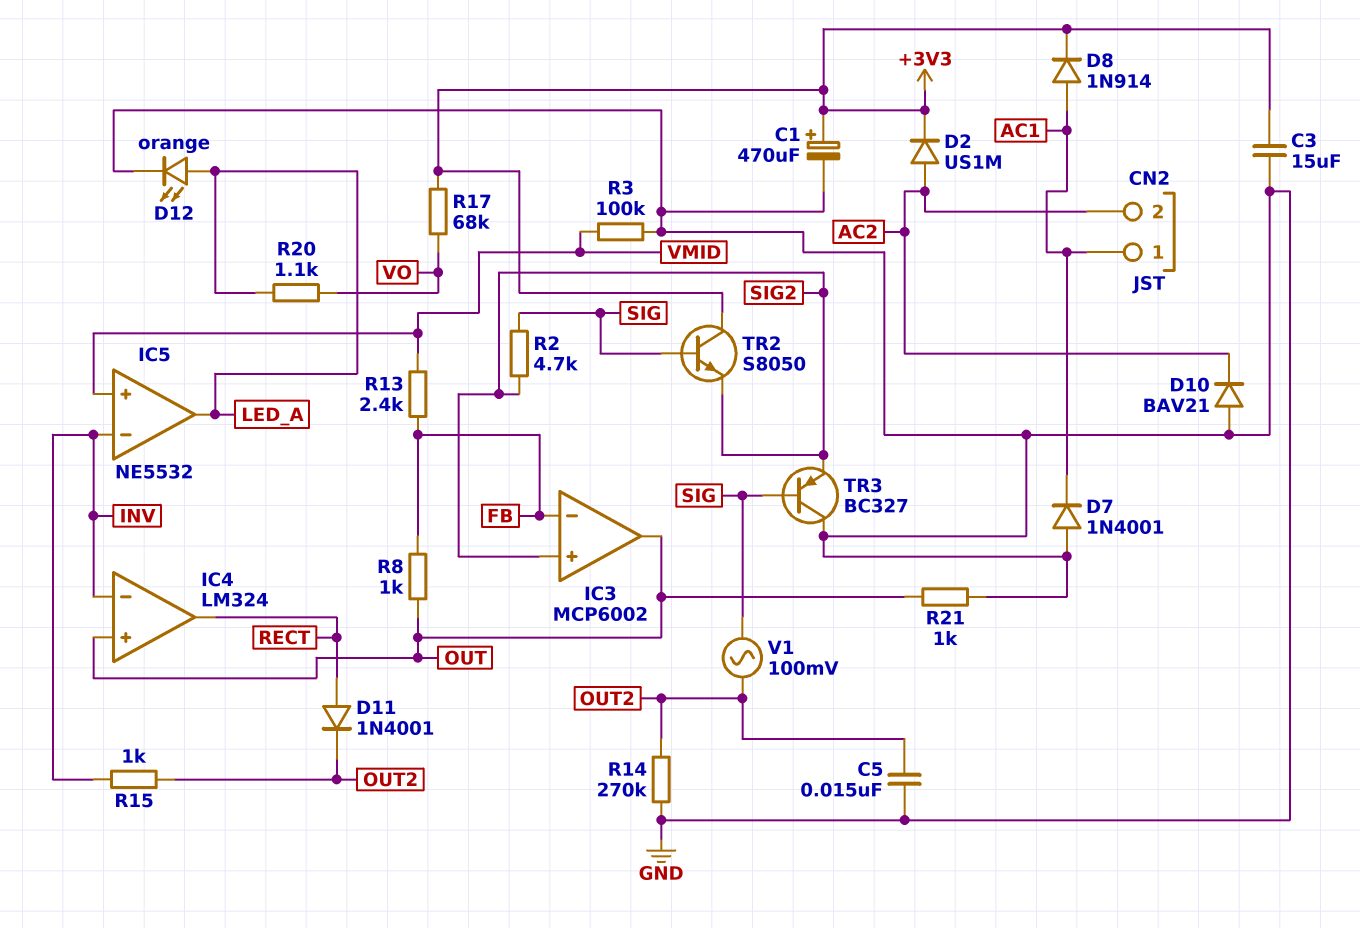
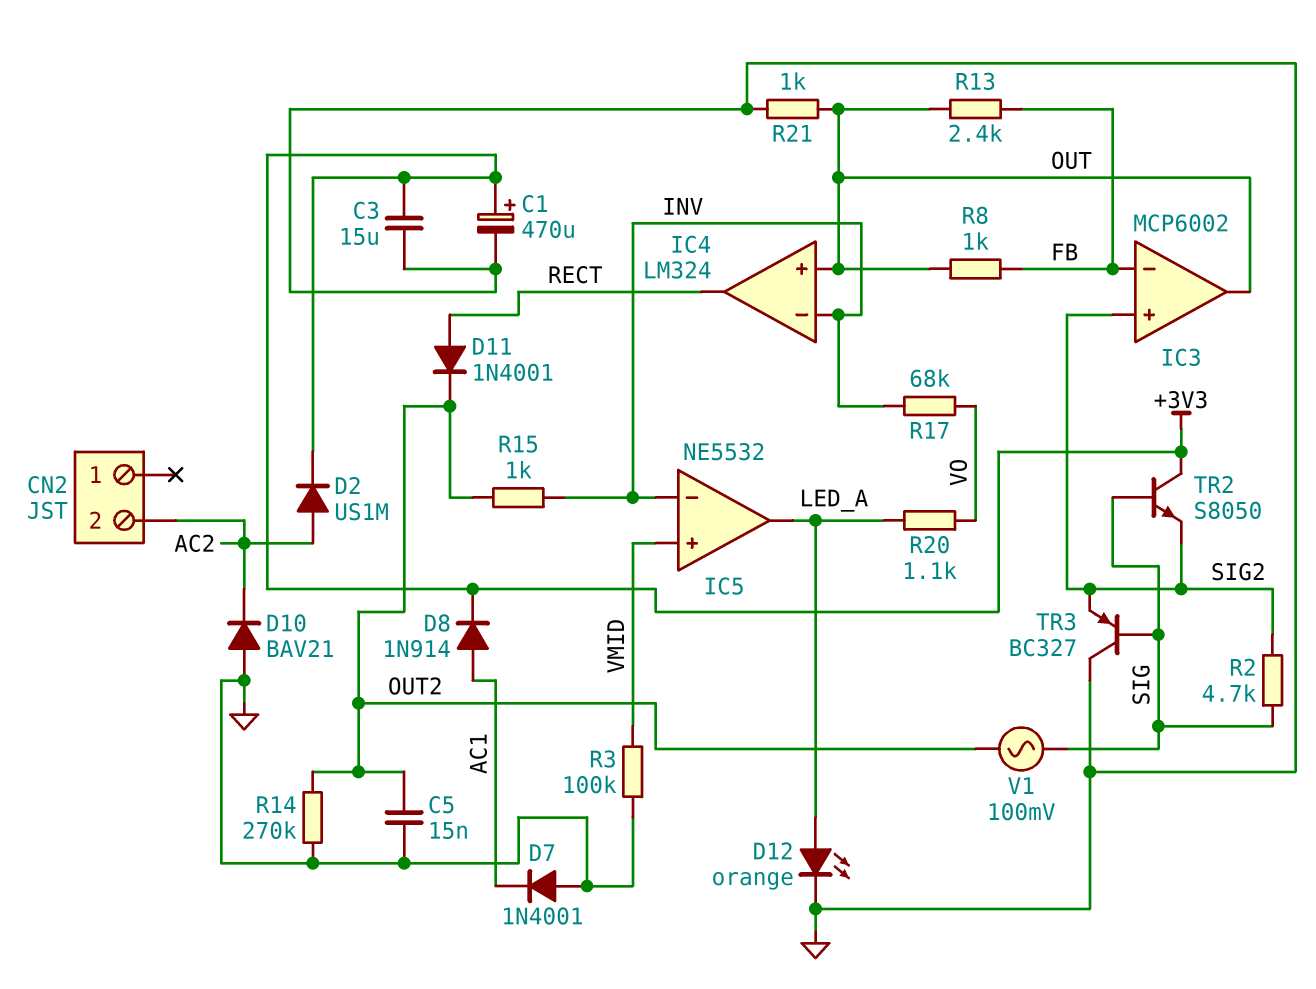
CN2 pin 1: AC1 -> none
R13: 2.4k (FB, VMID) -> 2.4k (FB, OUT)
R17: 68k (+3V3, VO) -> 68k (INV, VO)

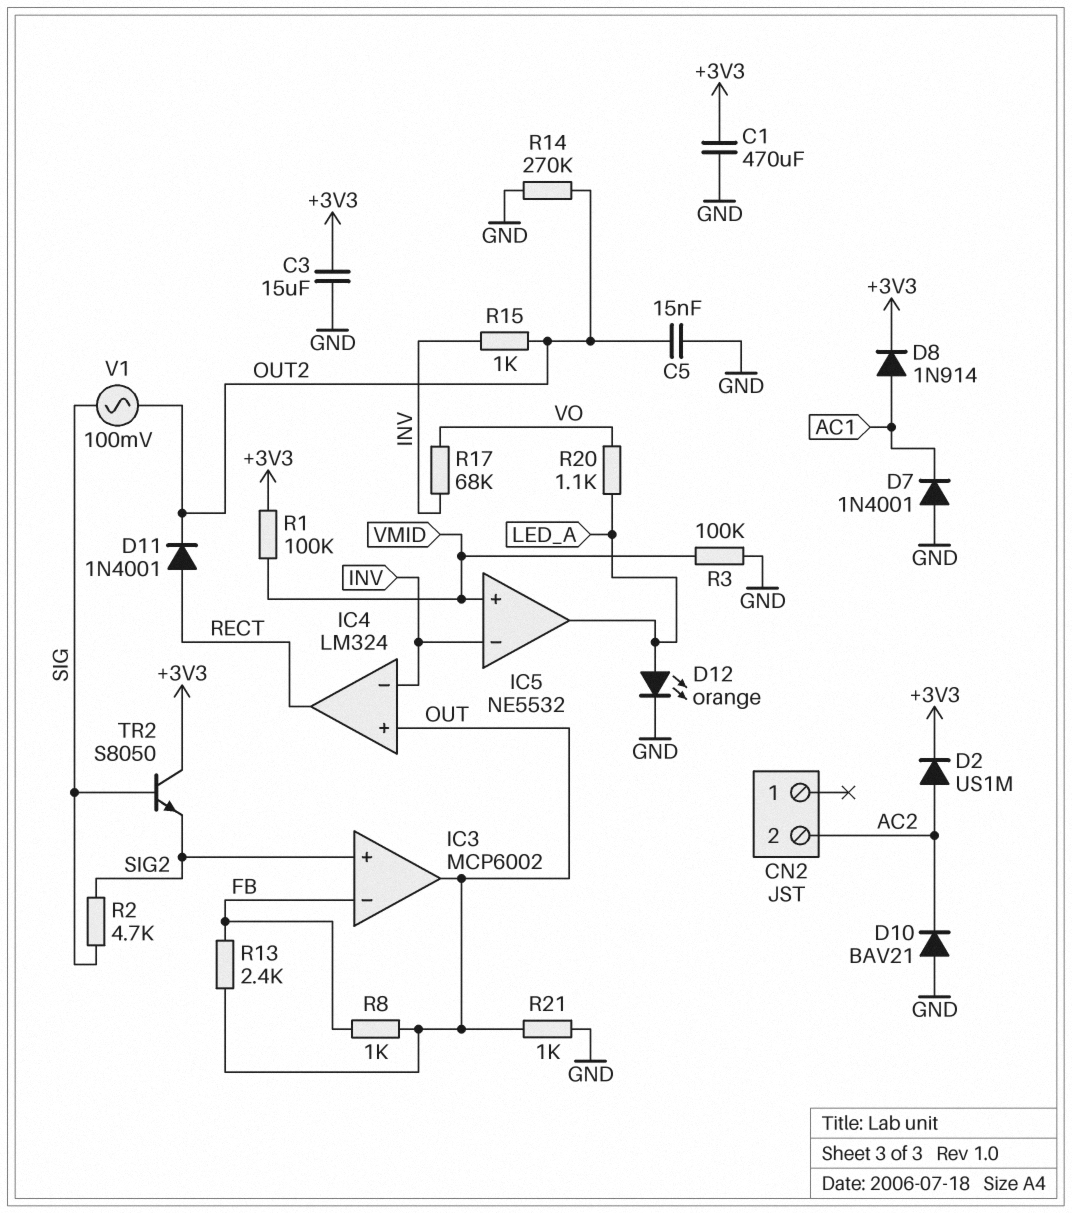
C1: 470uF (plus +3V3, minus GND) -> 470uF (+3V3, GND)
R1: none -> 100k (+3V3, VMID)
TR3: PNP BC327 (B SIG, C GND, E SIG2) -> none

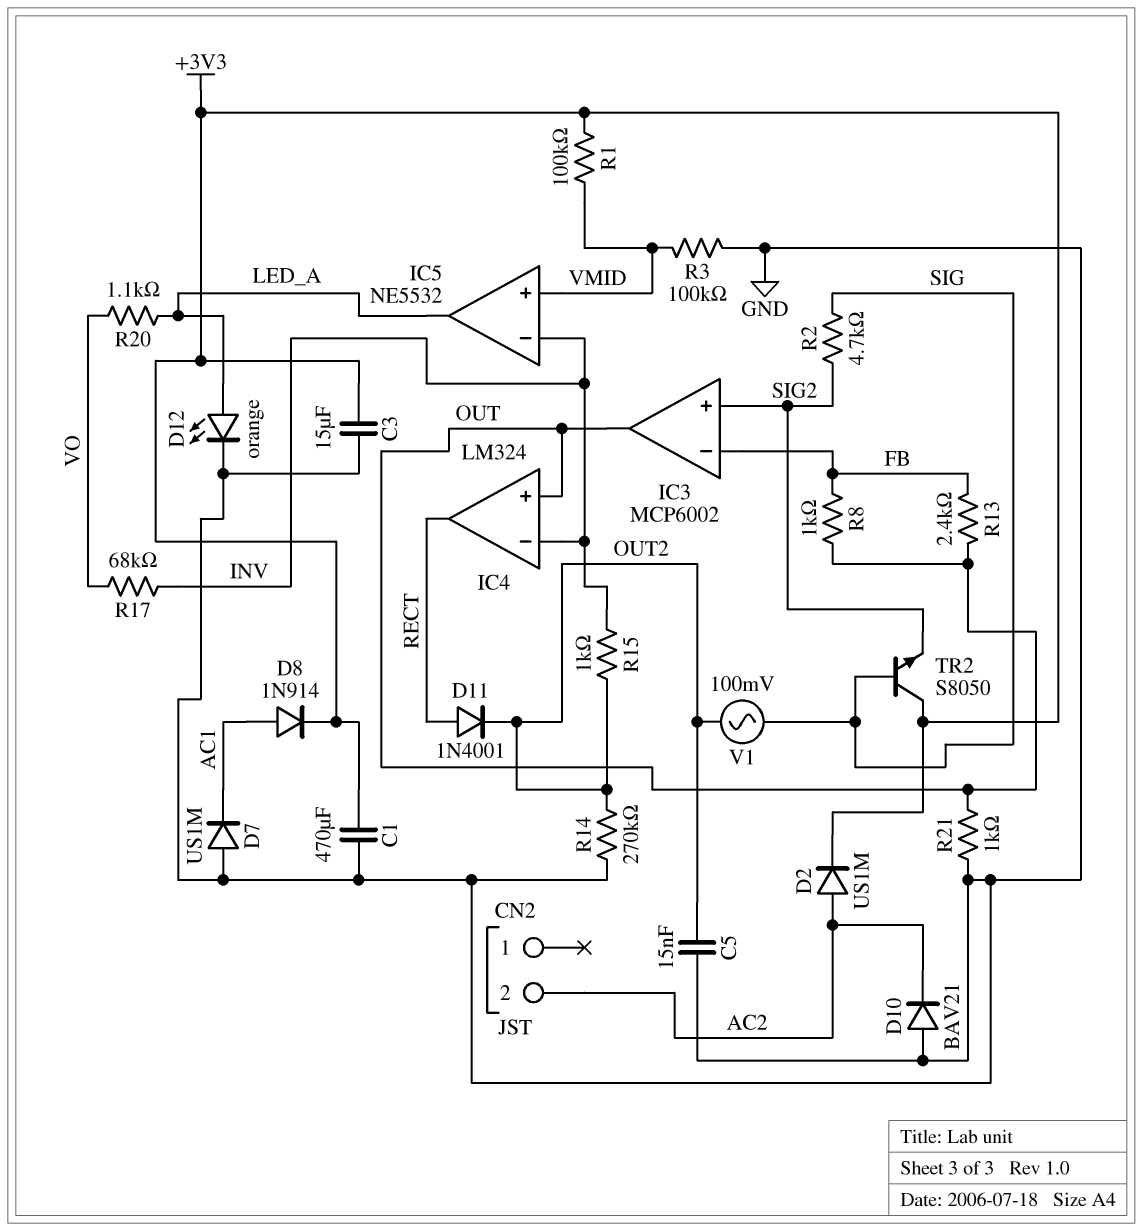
D7: diode 1N4001 (A GND, K AC1) -> diode US1M (A GND, K AC1)

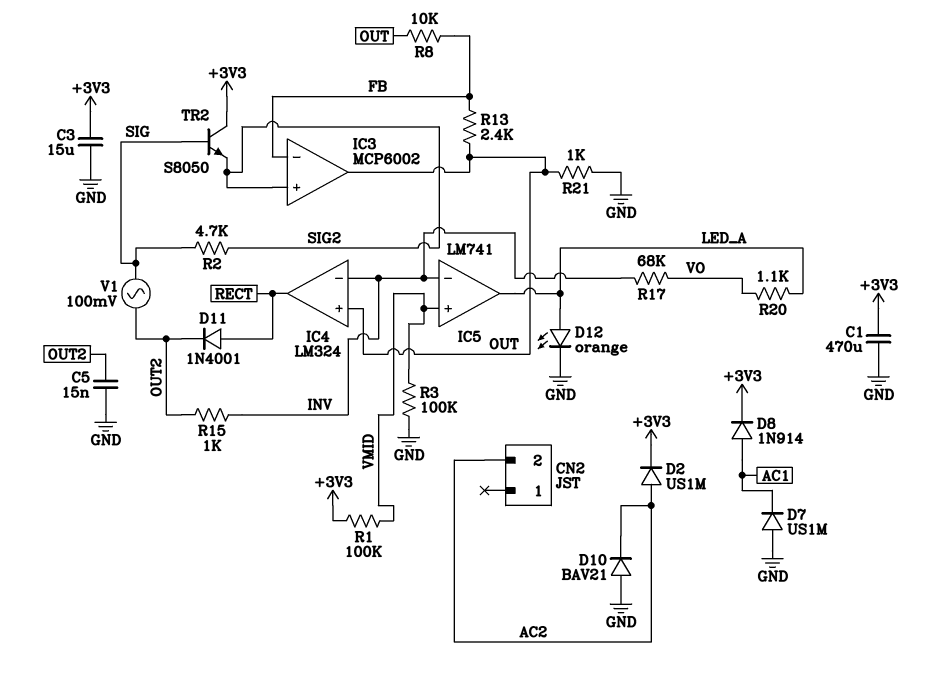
IC5: NE5532 -> LM741
R8: 1k (FB, OUT) -> 10k (FB, OUT)
R14: 270k (GND, OUT2) -> none

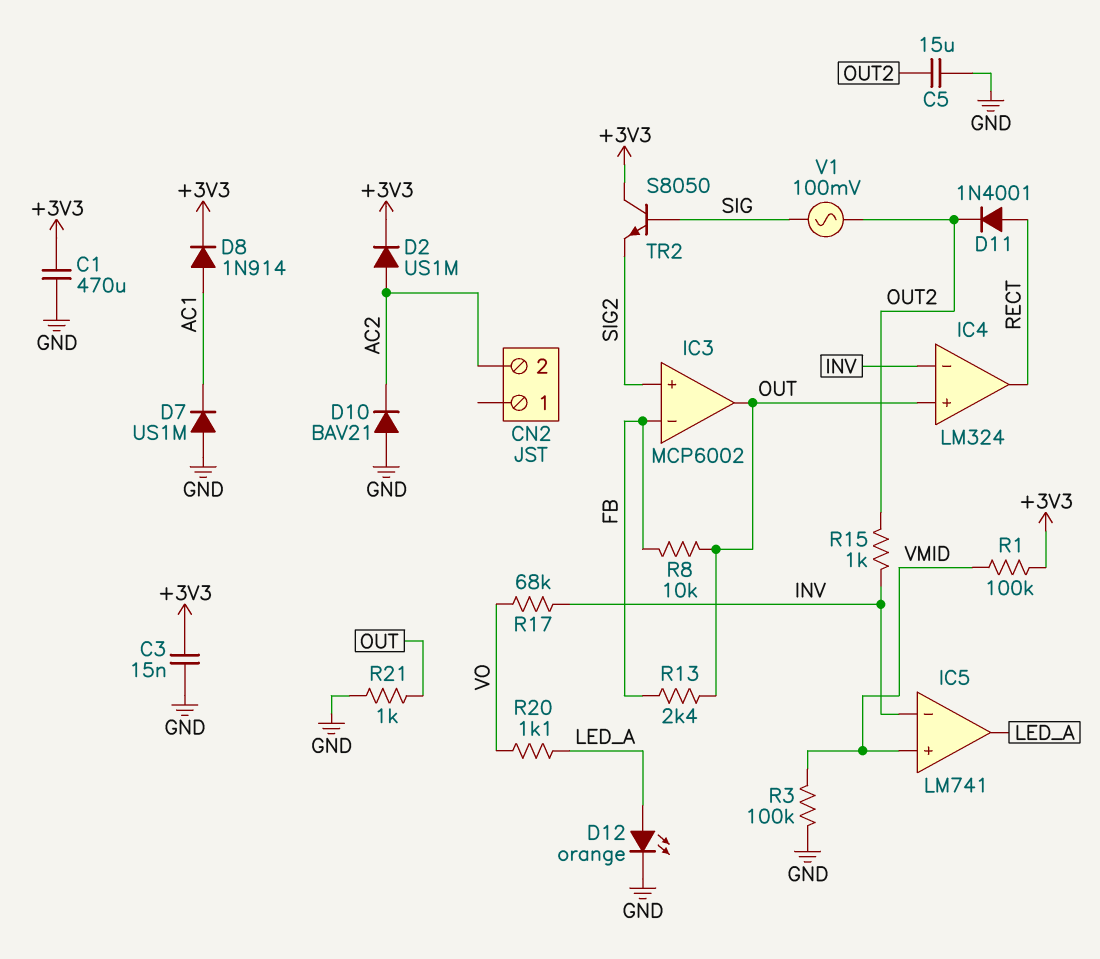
C3: 15uF (+3V3, GND) -> 15nF (+3V3, GND)
C5: 15nF (GND, OUT2) -> 15uF (GND, OUT2)
R2: 4.7k (SIG, SIG2) -> none

